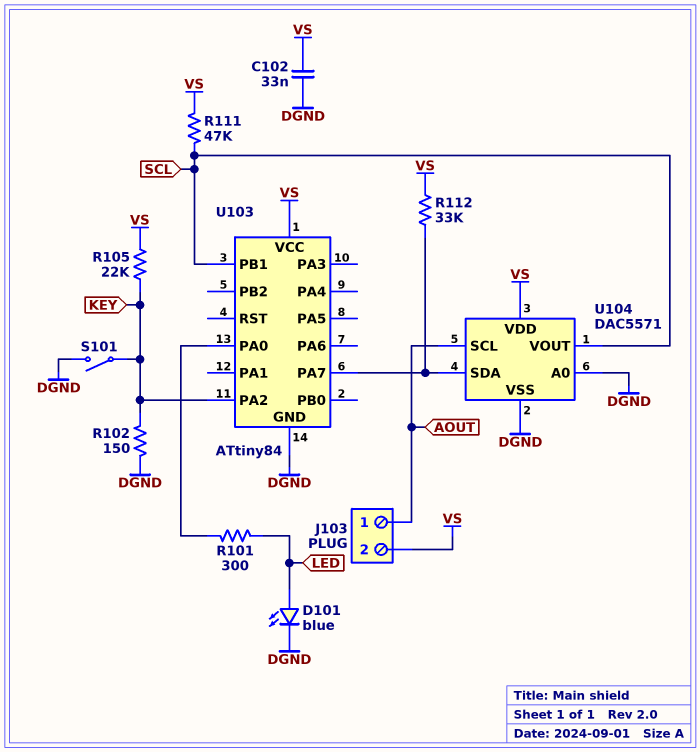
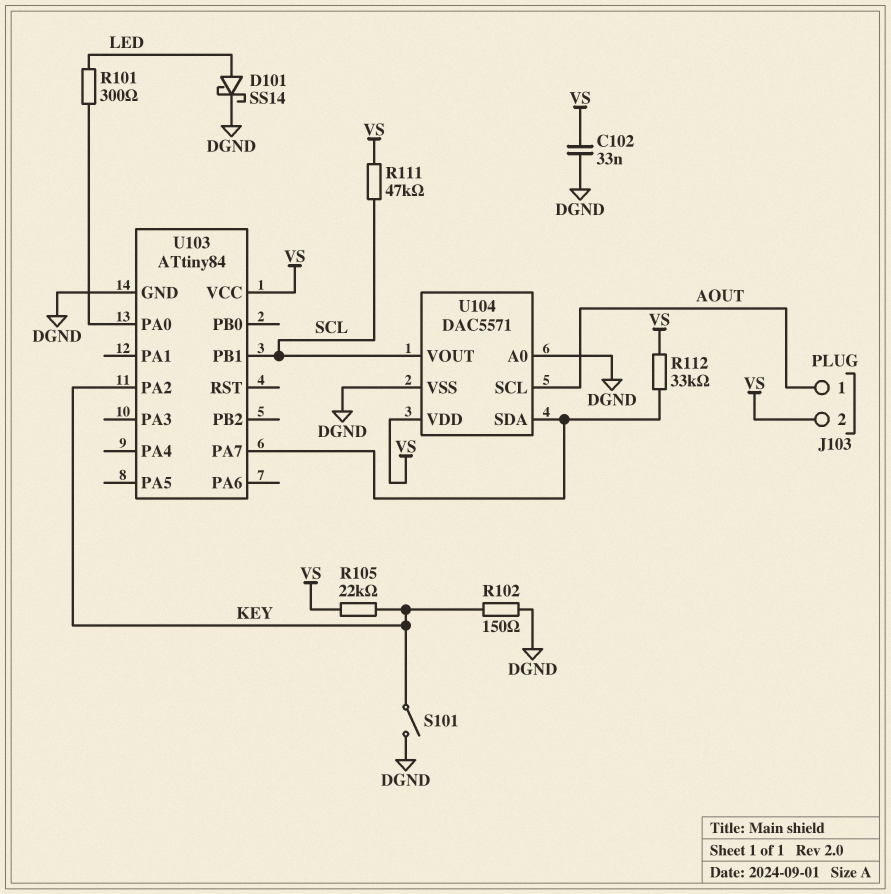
D101: LED blue (A LED, K DGND) -> schottky SS14 (A LED, K DGND)

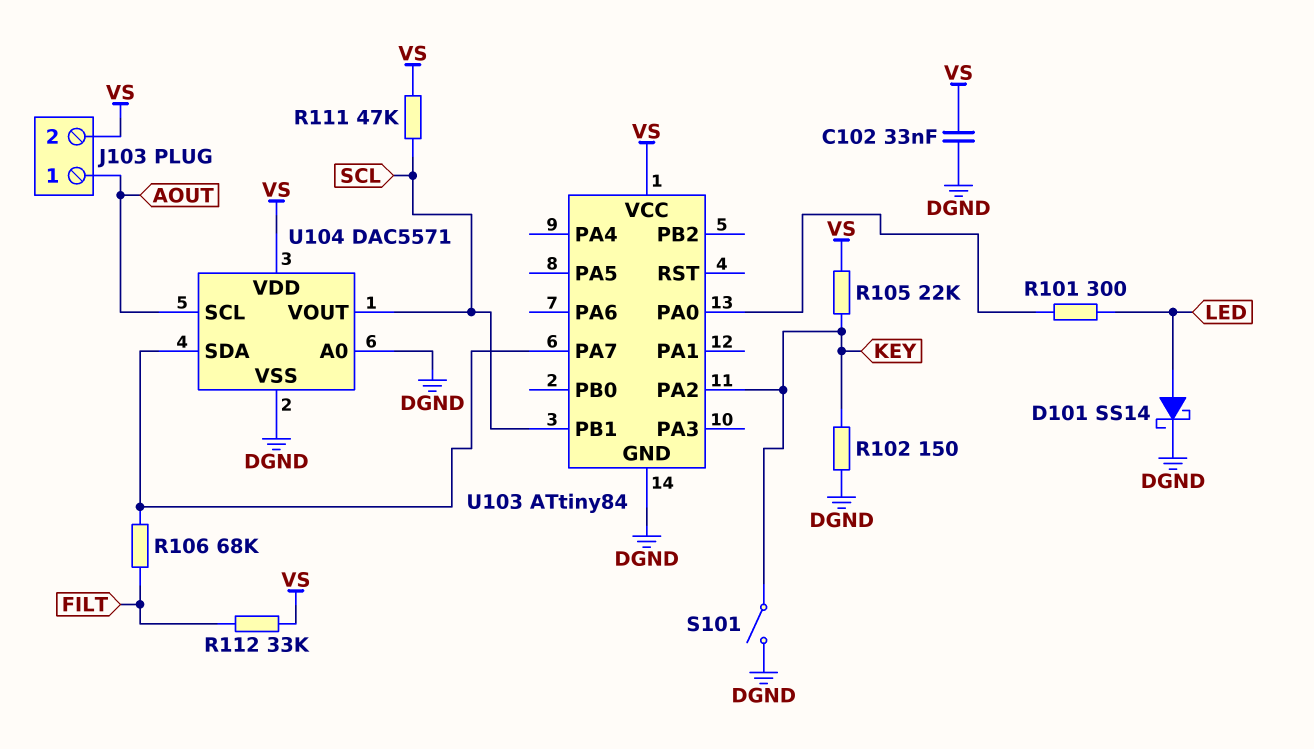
R106: none -> 68k (FILT, U103/PA7)
R112: 33k (U103/PA7, VS) -> 33k (FILT, VS)

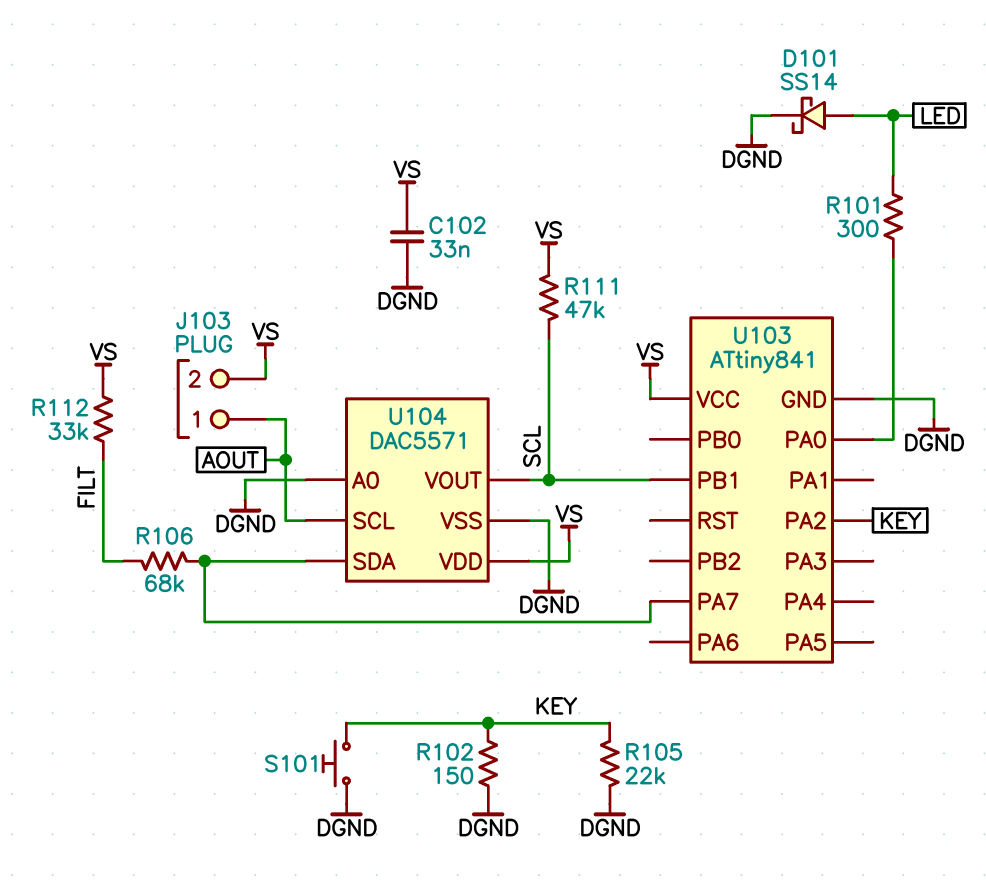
R105: 22k (KEY, VS) -> 22k (DGND, KEY)
S101: switch (DGND, KEY) -> button (DGND, KEY)
U103: ATtiny84 -> ATtiny841

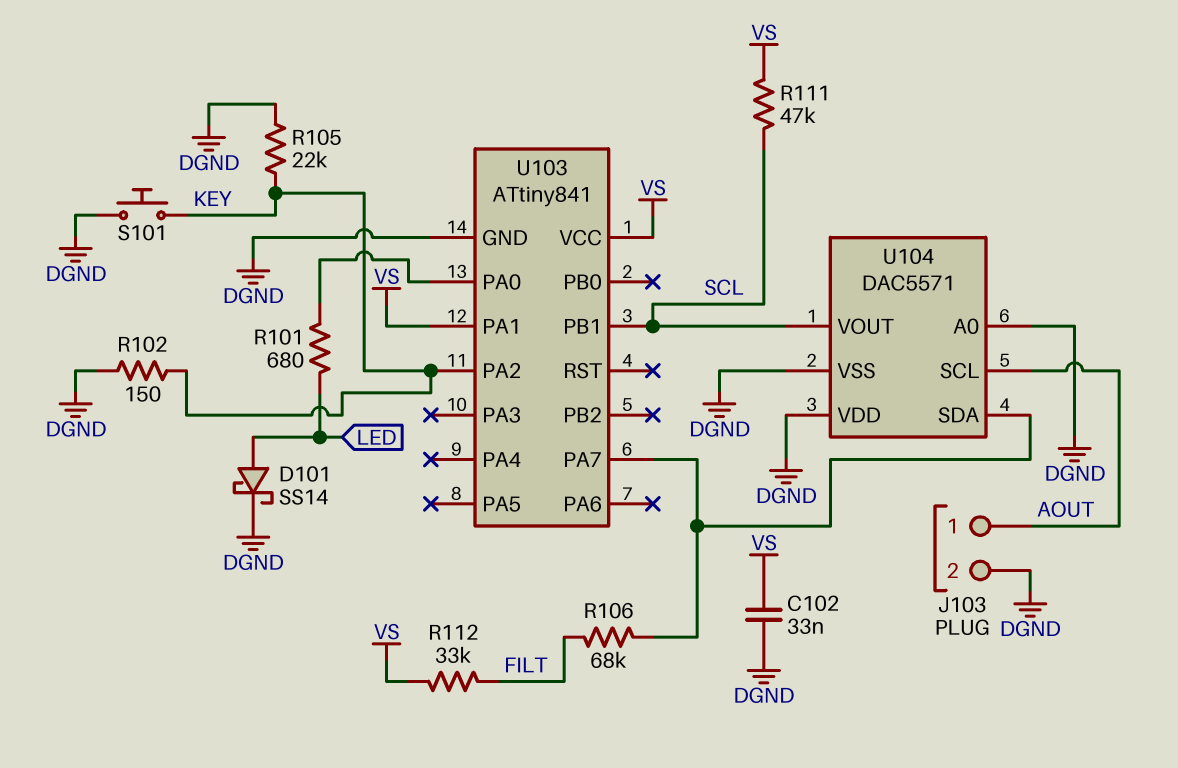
J103 pin 2: VS -> DGND
R101: 300 (LED, U103/PA0) -> 680 (LED, U103/PA0)
U103 pin PA1: none -> VS
U104 pin VDD: VS -> DGND

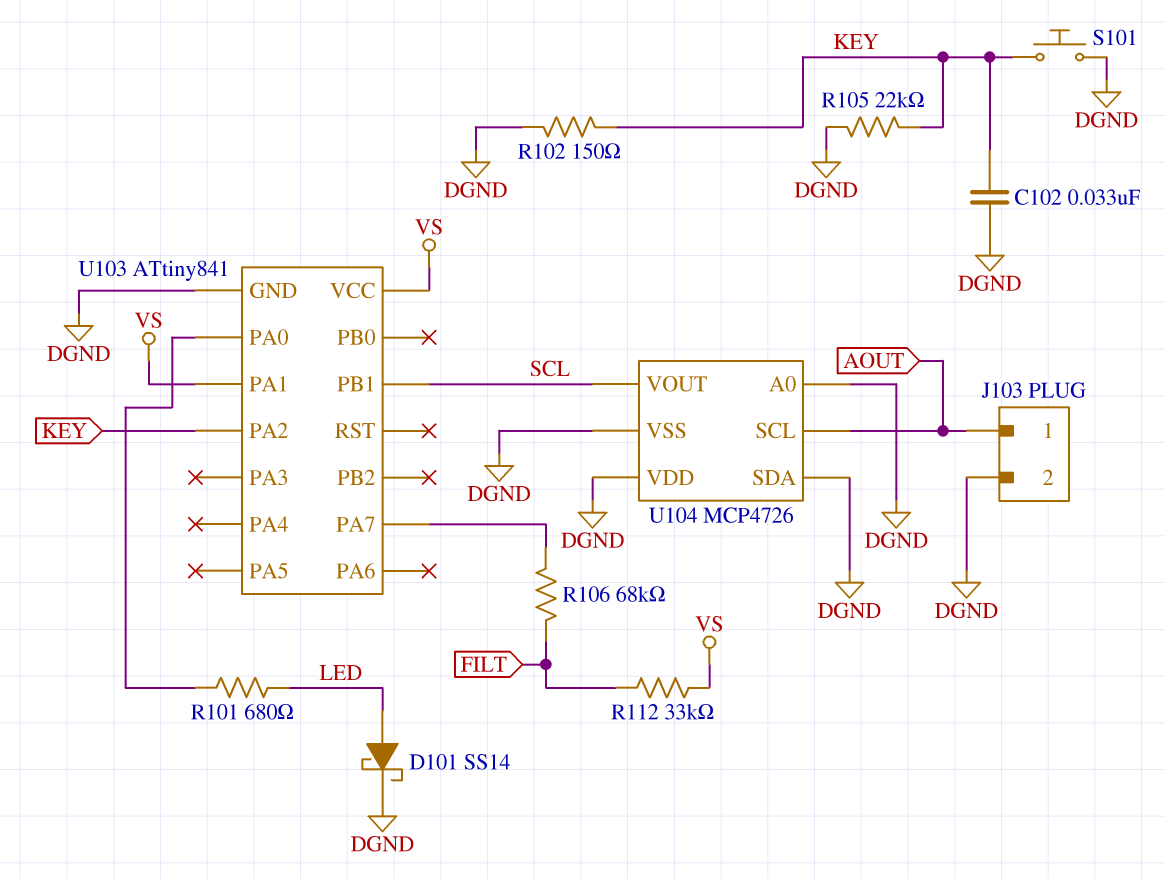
C102: 33nF (DGND, VS) -> 33nF (DGND, KEY)
R111: 47k (SCL, VS) -> none
U104: DAC5571 -> MCP4726
U104 pin SDA: U103/PA7 -> DGND

